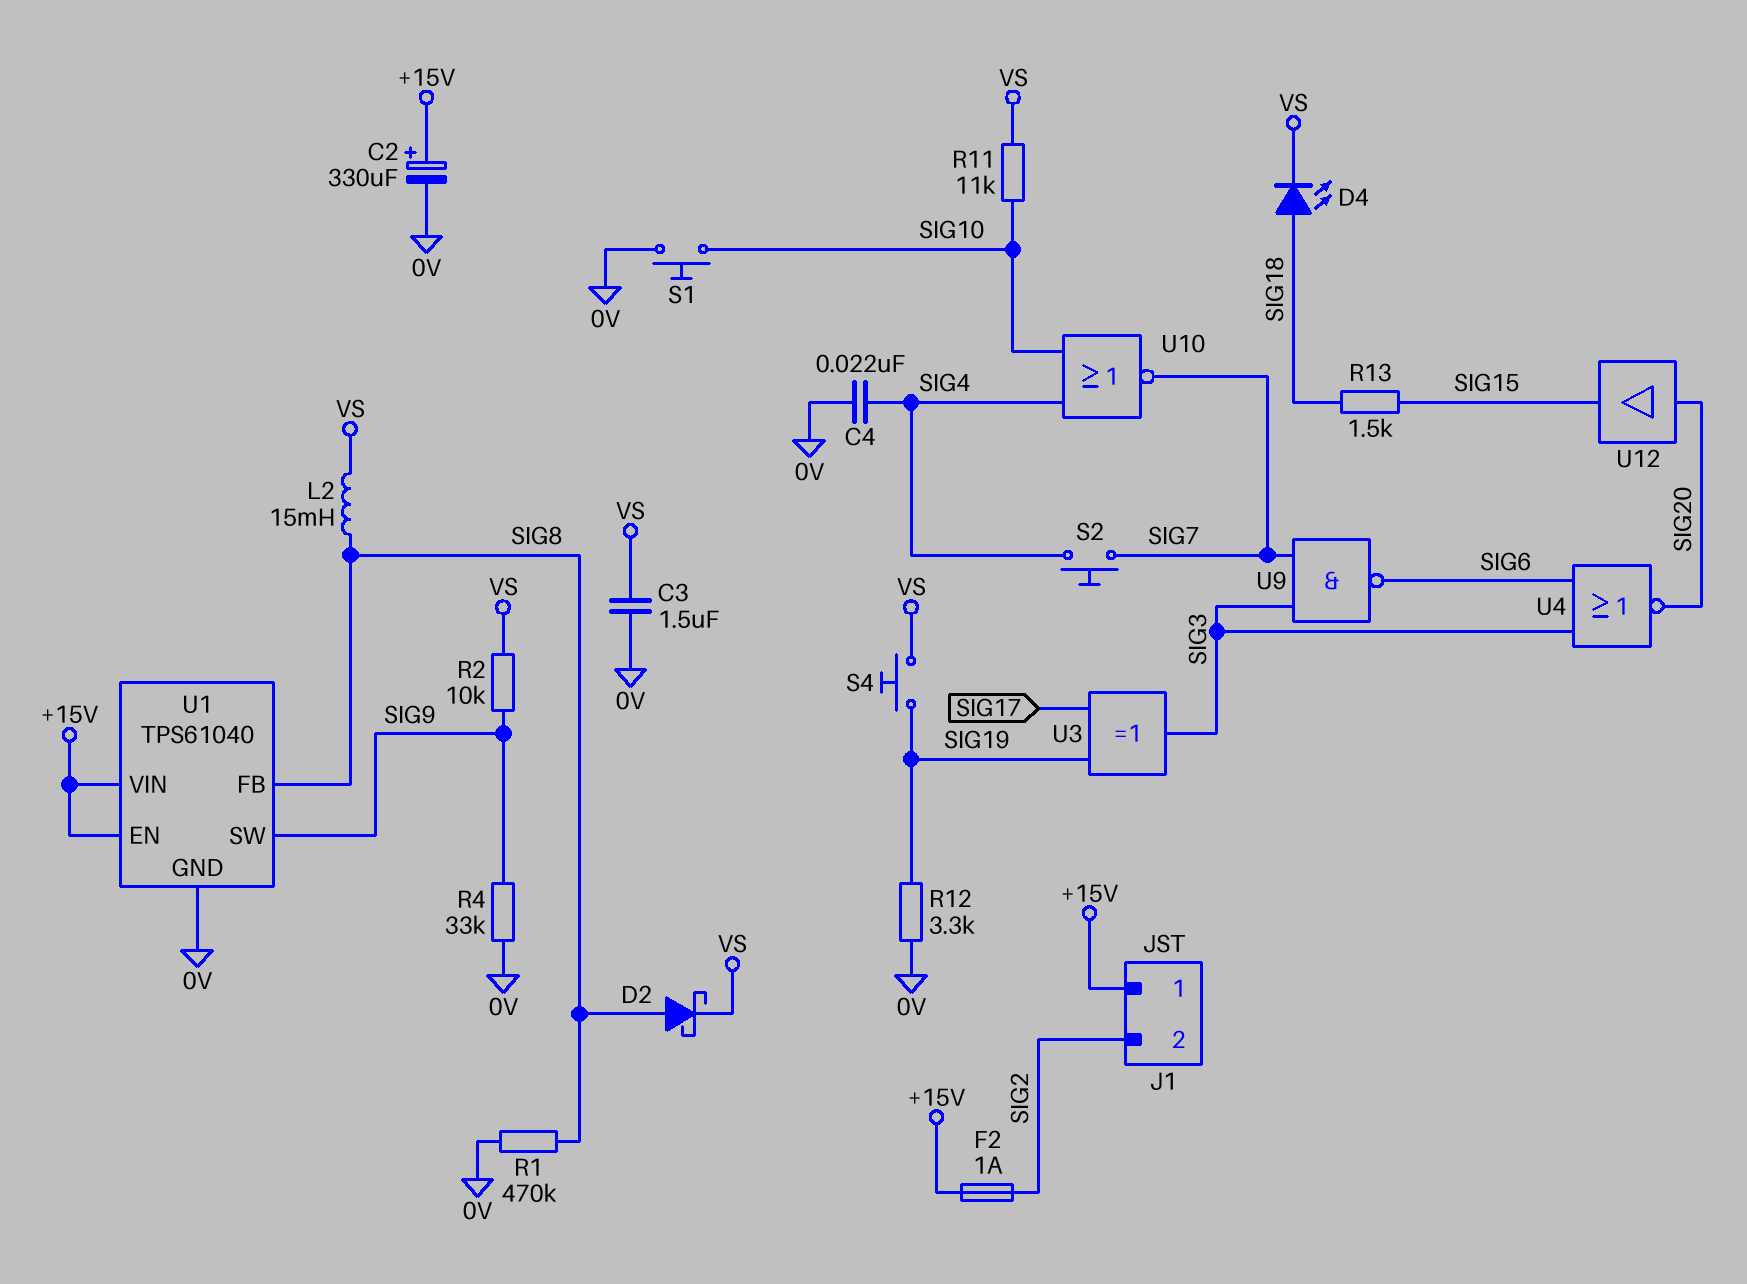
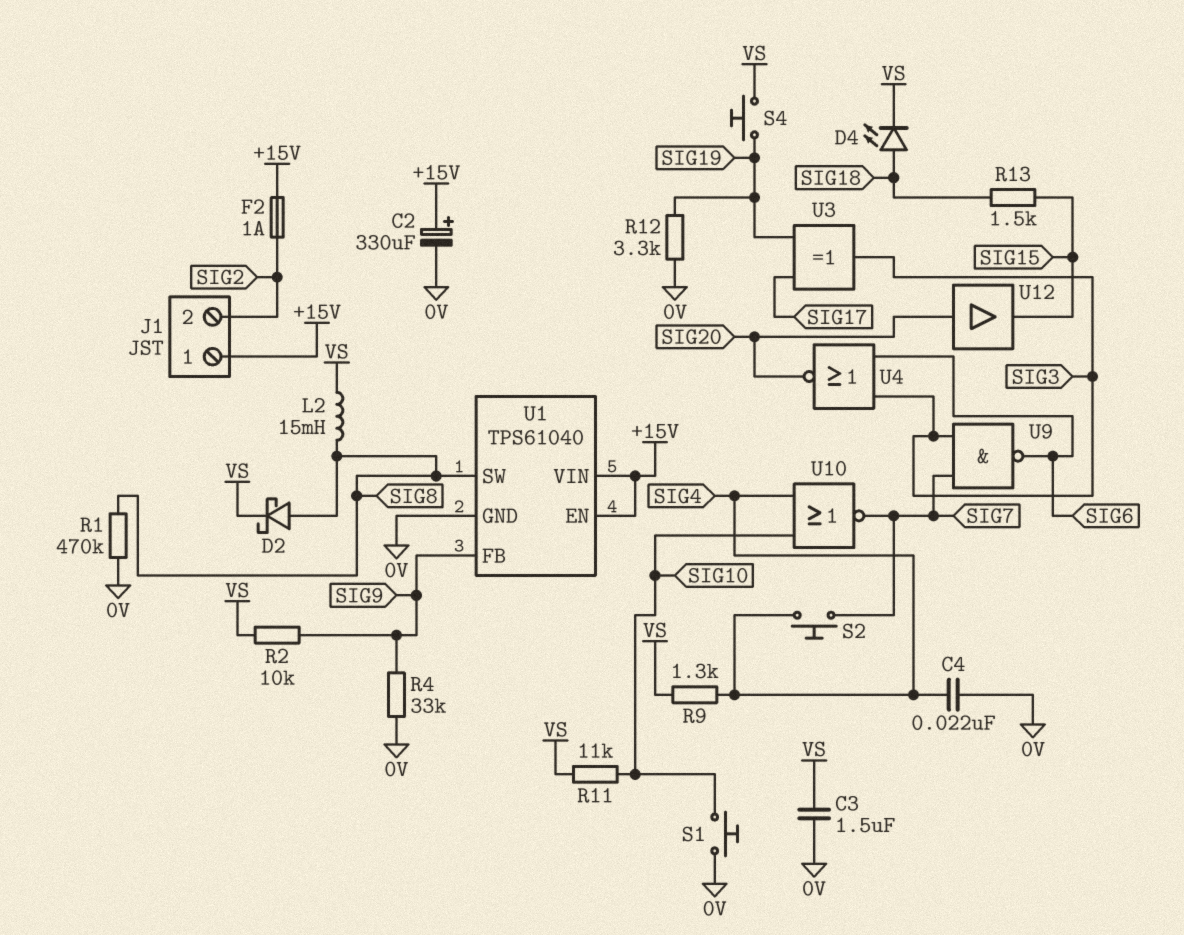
R9: none -> 1.3k (SIG4, VS)
U1 pin FB: SIG8 -> SIG9
U1 pin SW: SIG9 -> SIG8

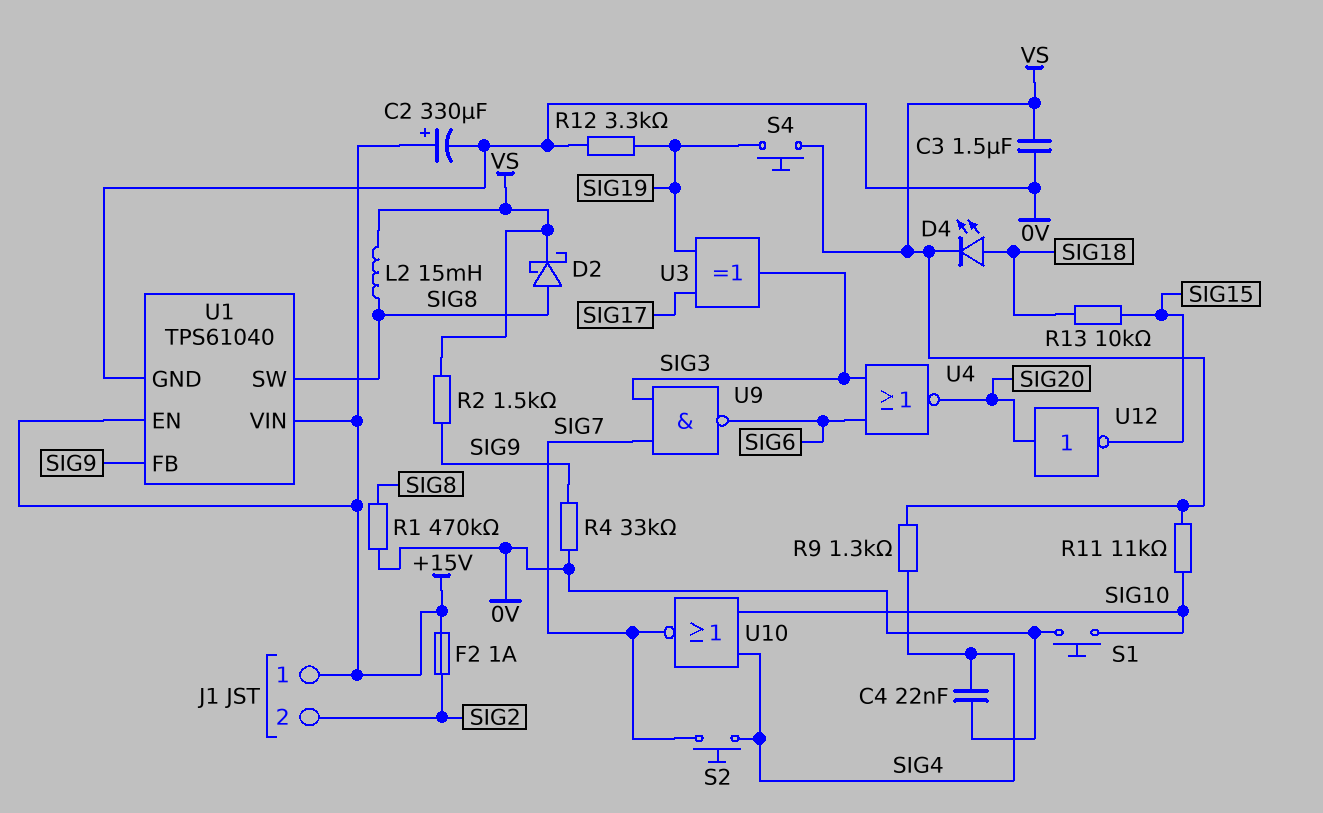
R2: 10k (SIG9, VS) -> 1.5k (SIG9, VS)
R13: 1.5k (SIG15, SIG18) -> 10k (SIG15, SIG18)
U12: buffer (in SIG20, out SIG15) -> NOT (in SIG20, out SIG15)

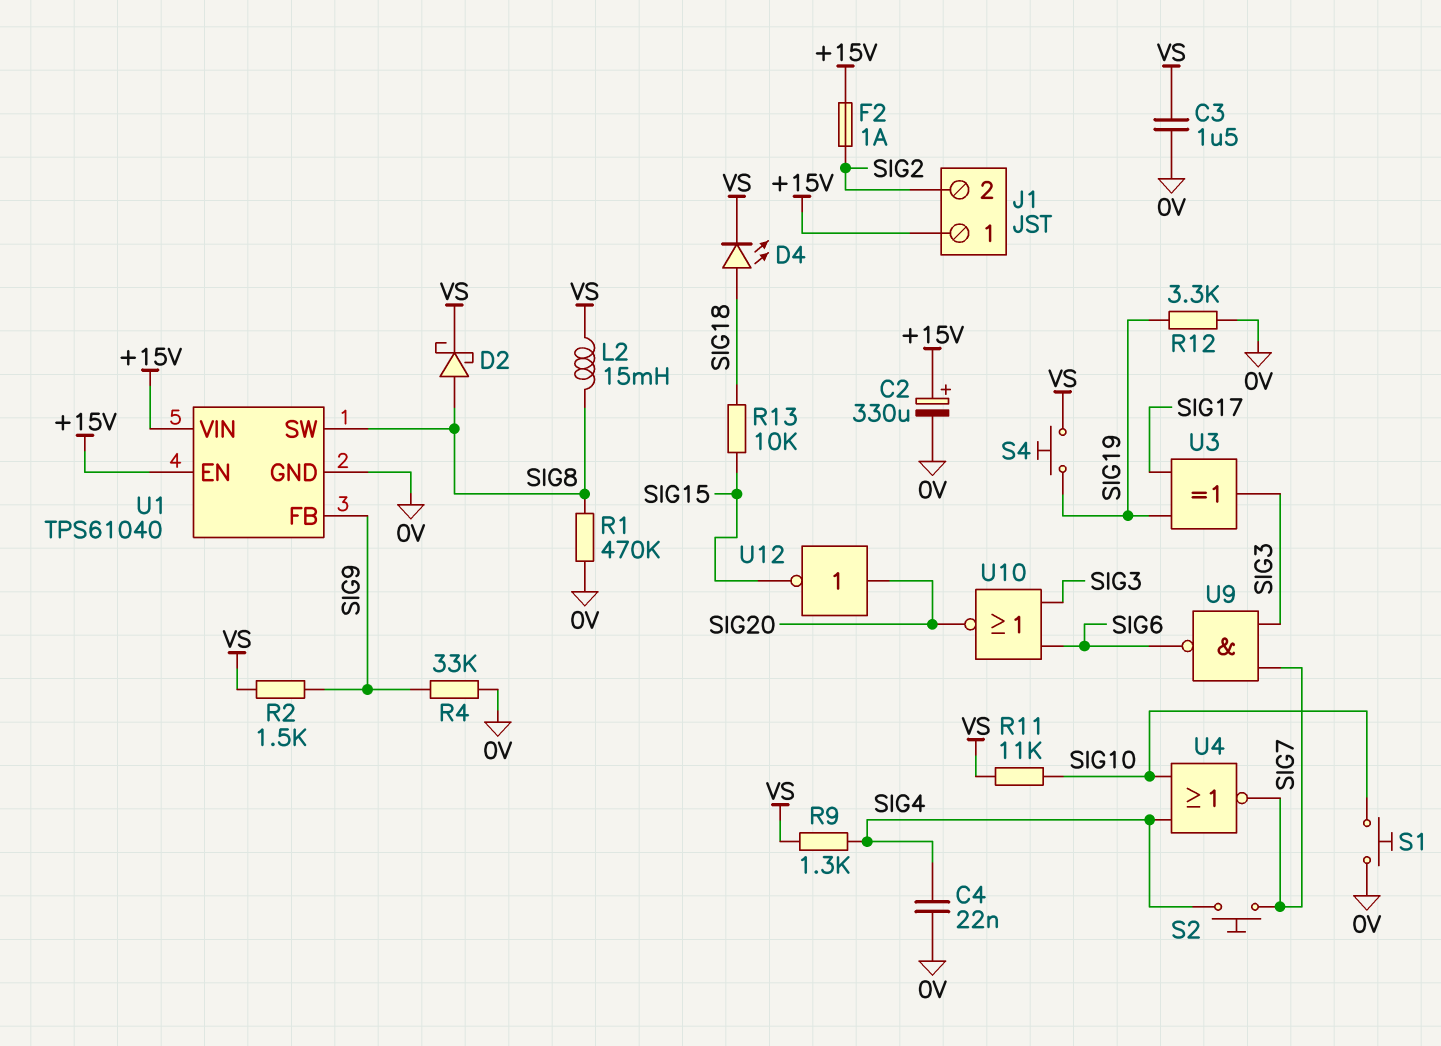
U4: NOR (in SIG3, in SIG6, out SIG20) -> NOR (in SIG4, in SIG10, out SIG7)
U10: NOR (in SIG4, in SIG10, out SIG7) -> NOR (in SIG3, in SIG6, out SIG20)

